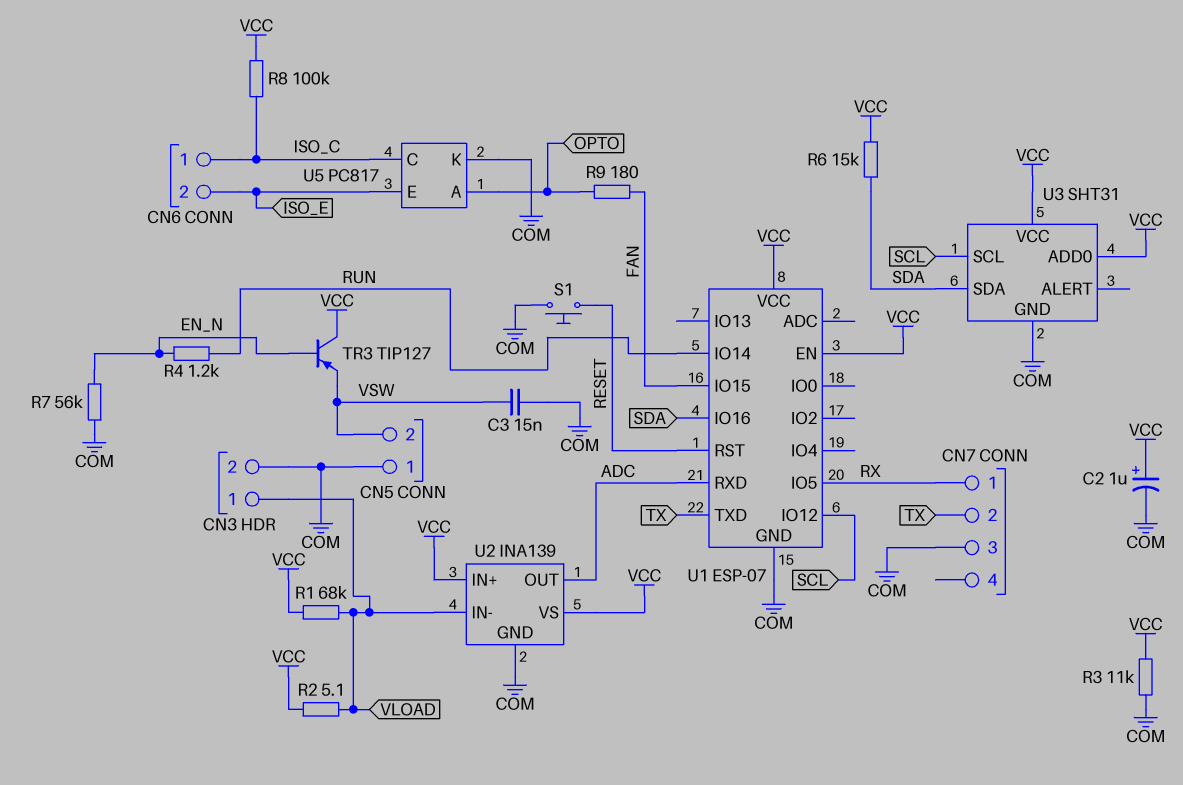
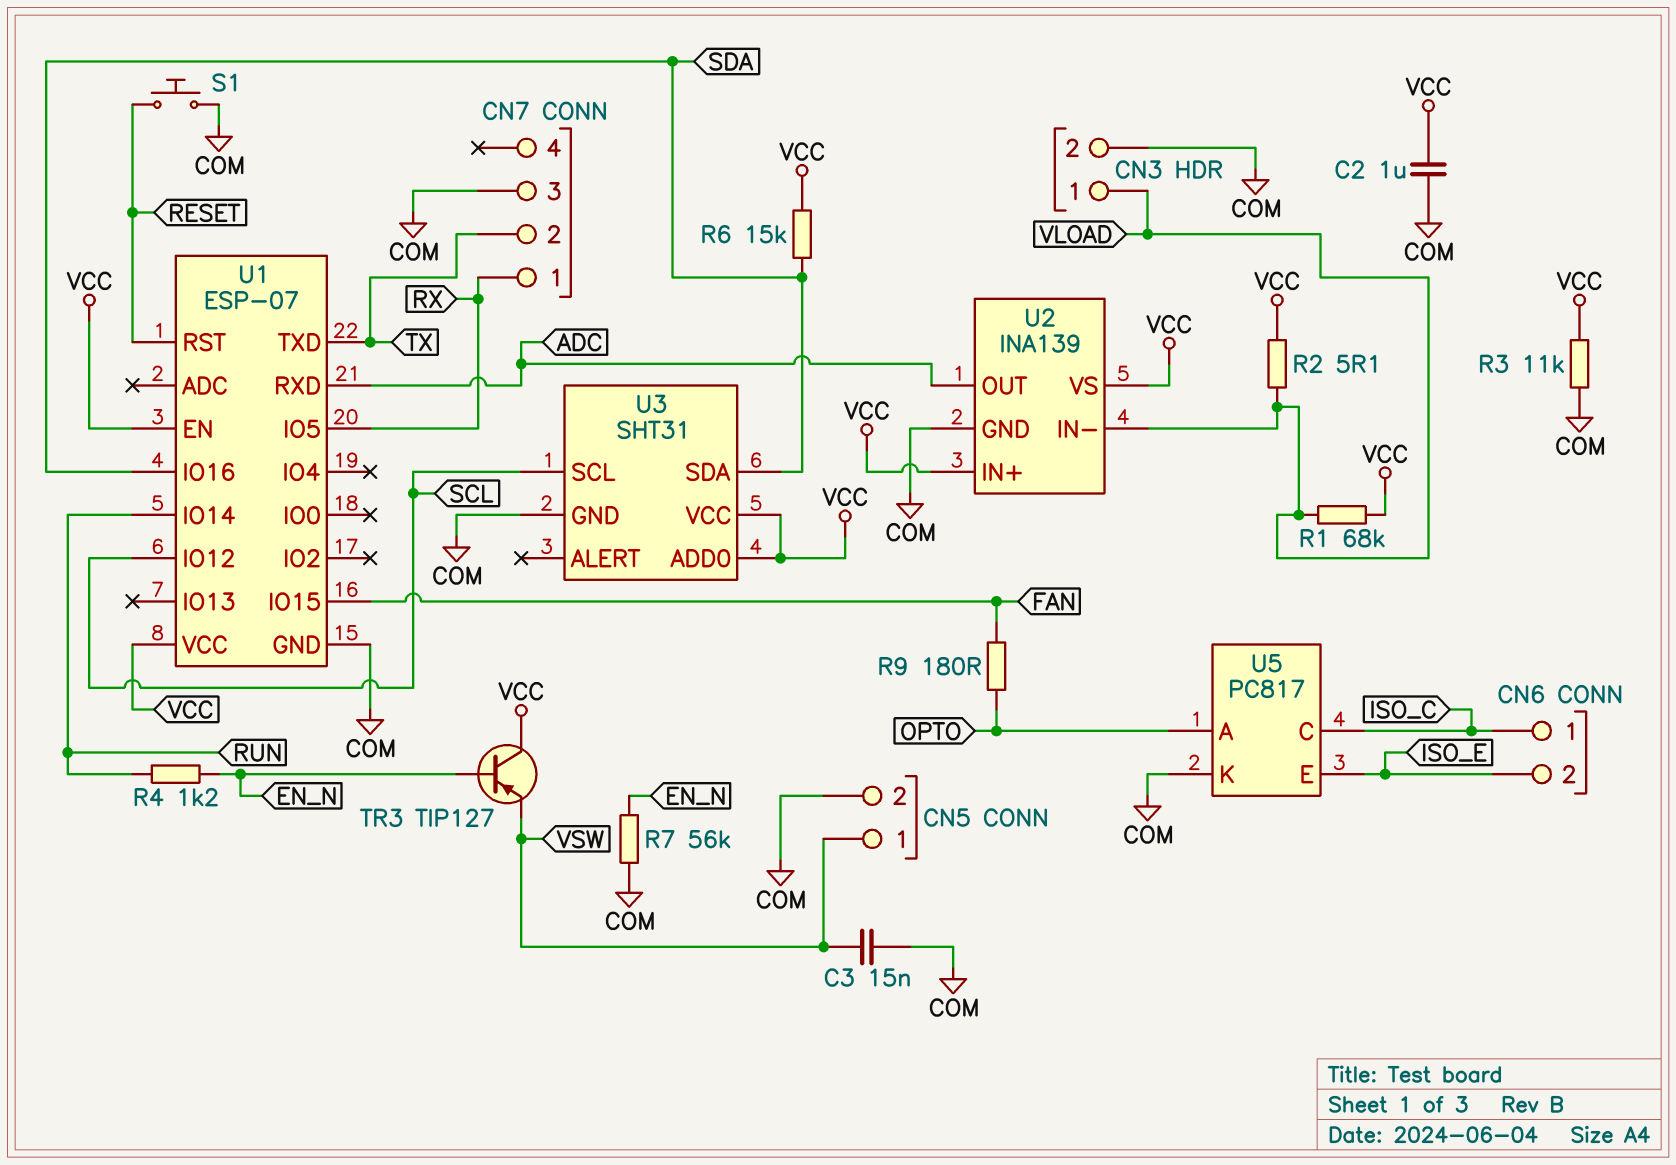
C2: 1uF (plus VCC, minus COM) -> 1uF (COM, VCC)
CN5 pin 1: COM -> VSW
CN5 pin 2: VSW -> COM
R8: 100k (ISO_C, VCC) -> none

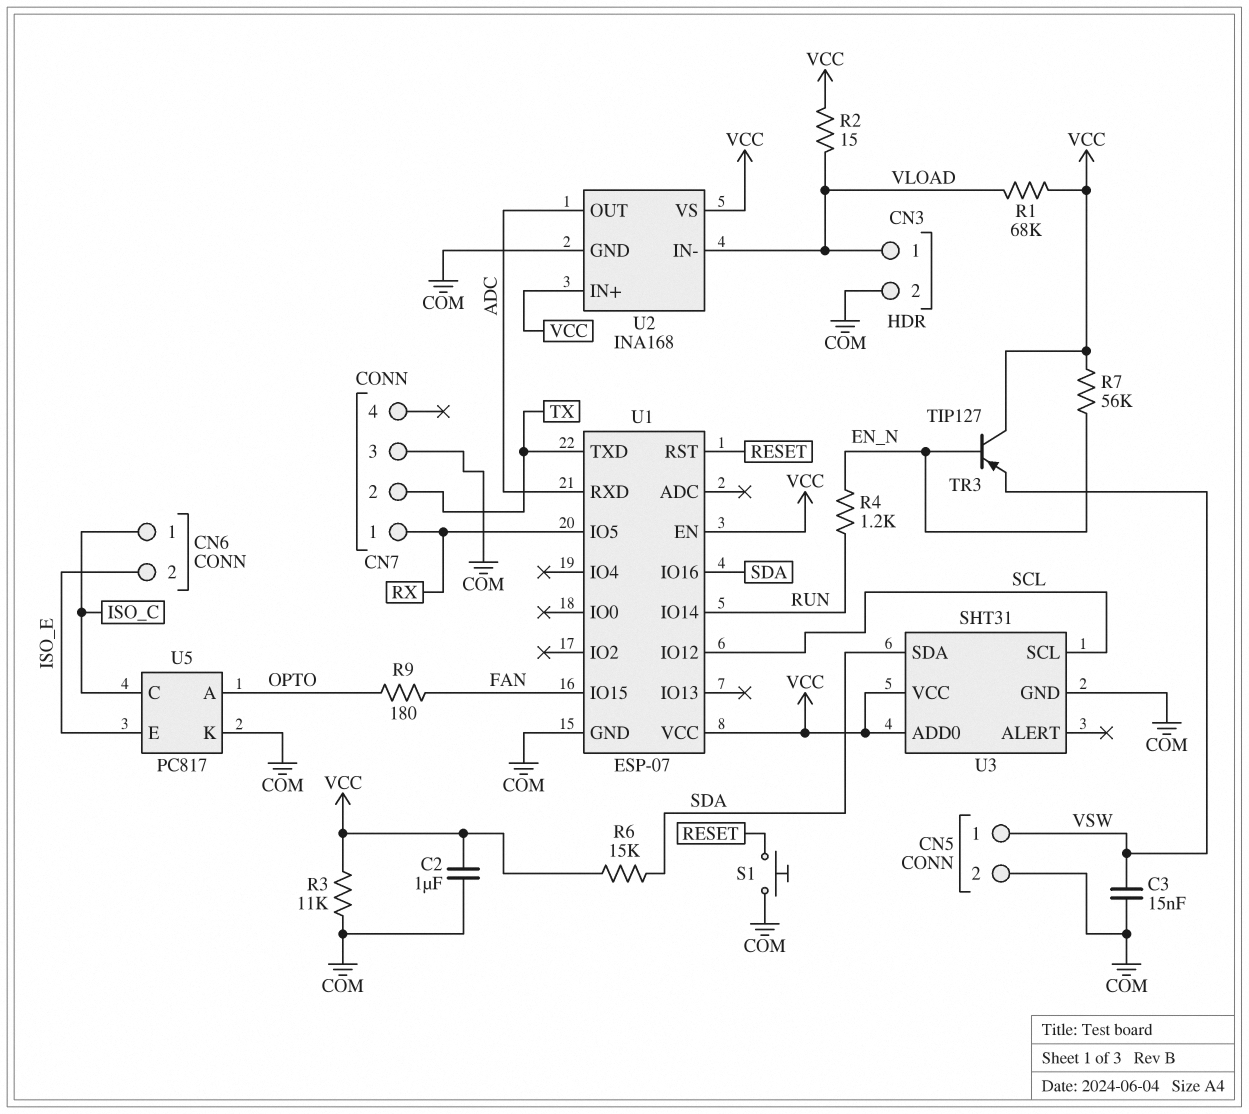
R2: 5.1 (VCC, VLOAD) -> 15 (VCC, VLOAD)
R7: 56k (COM, EN_N) -> 56k (EN_N, VCC)
U2: INA139 -> INA168

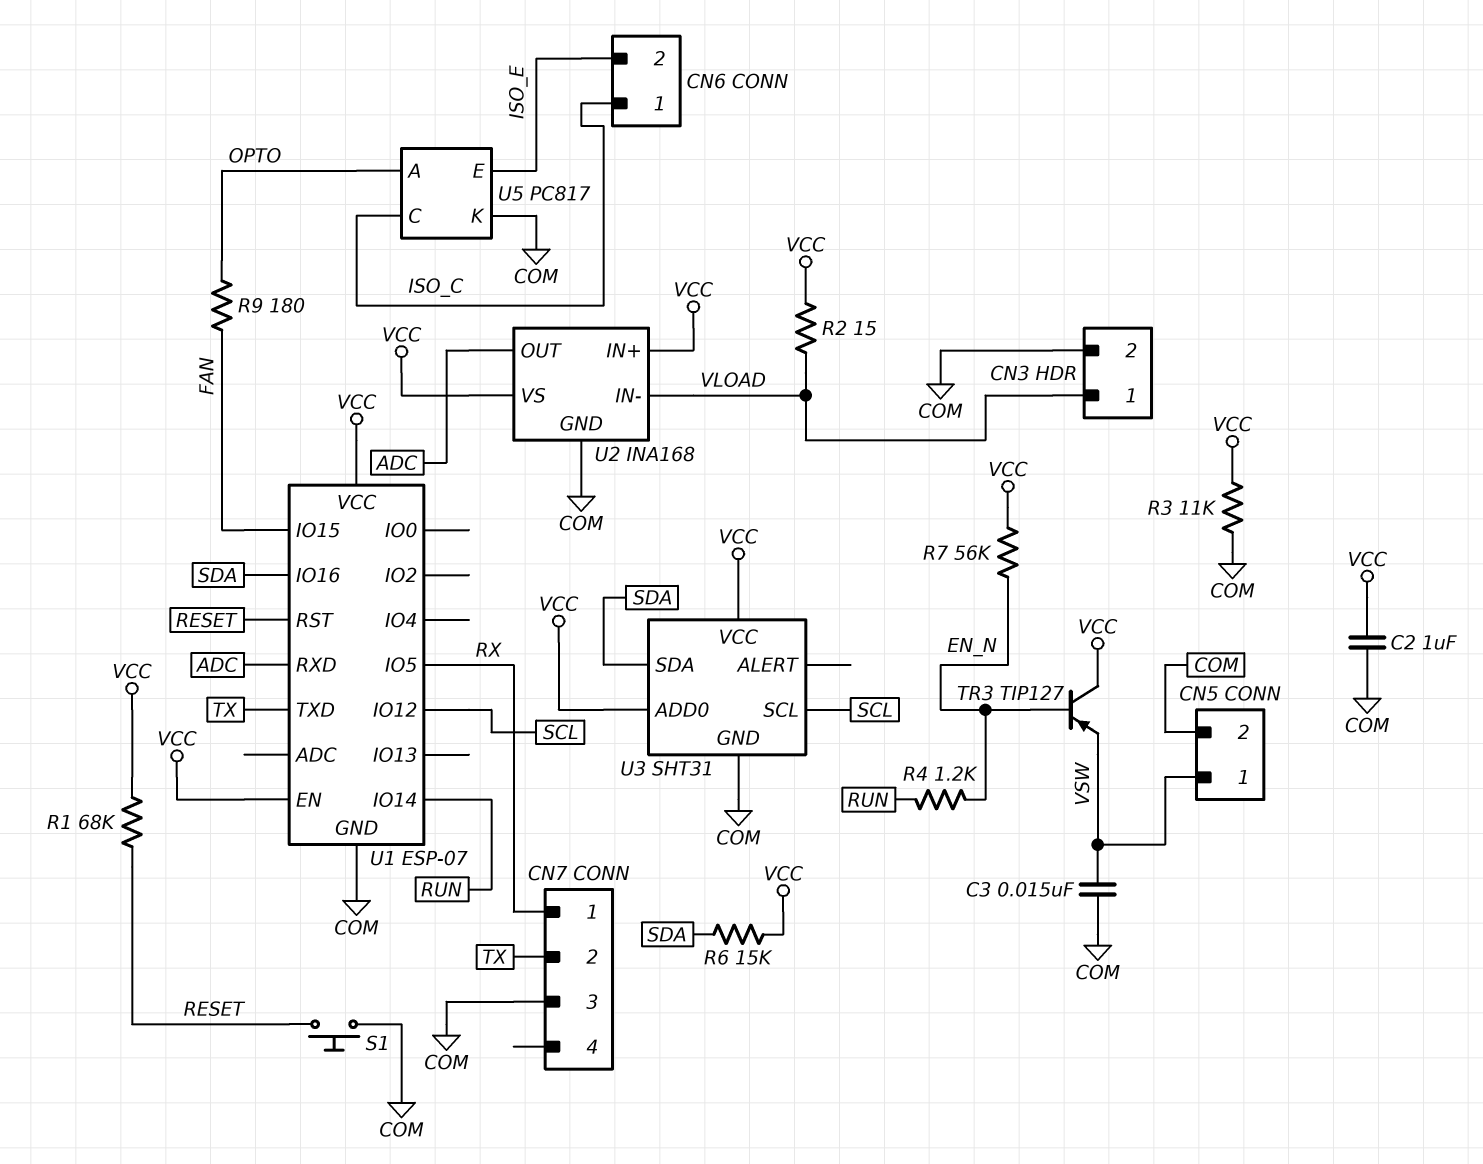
R1: 68k (VCC, VLOAD) -> 68k (RESET, VCC)

